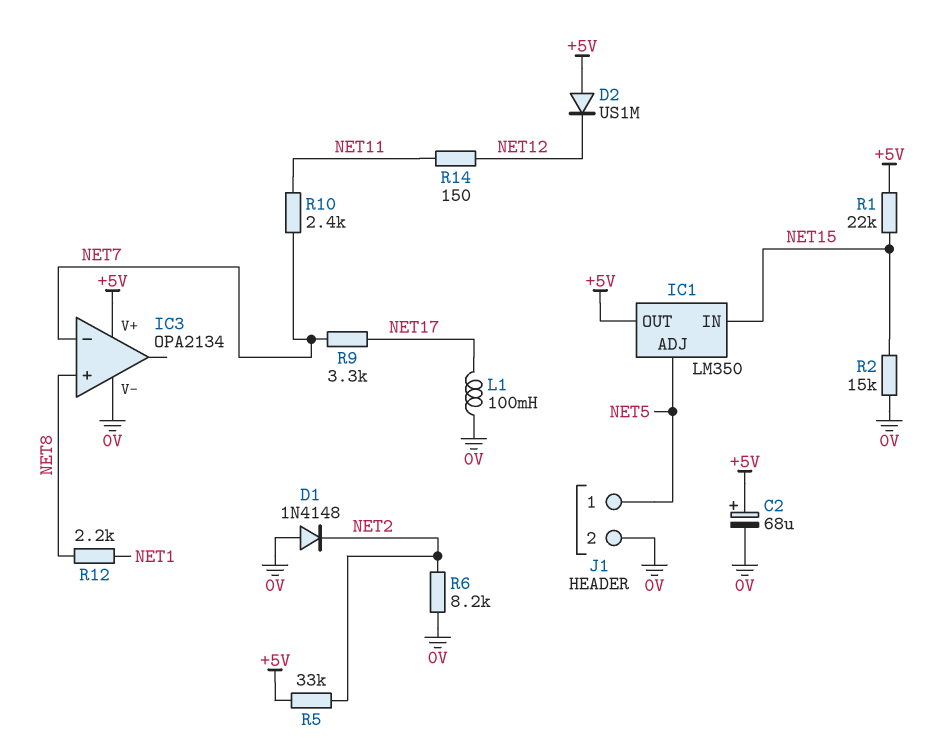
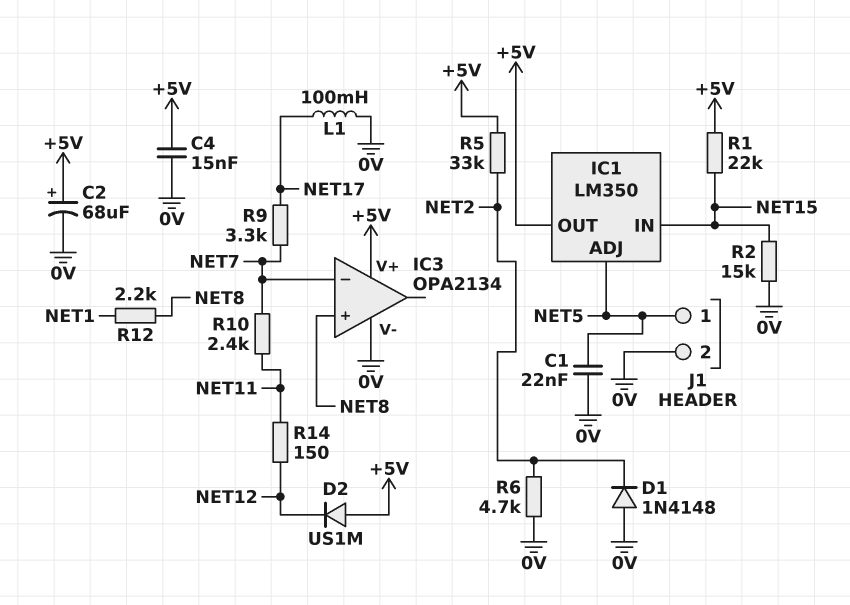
C1: none -> 22nF (0V, NET5)
C4: none -> 15nF (+5V, 0V)
R6: 8.2k (0V, NET2) -> 4.7k (0V, NET2)

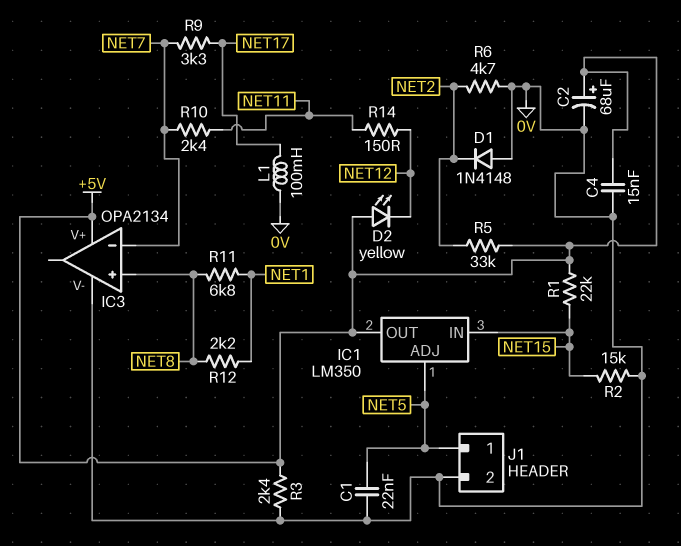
D2: diode US1M (A +5V, K NET12) -> LED yellow (A +5V, K NET12)
R3: none -> 2.4k (+5V, 0V)
R11: none -> 6.8k (NET1, NET8)

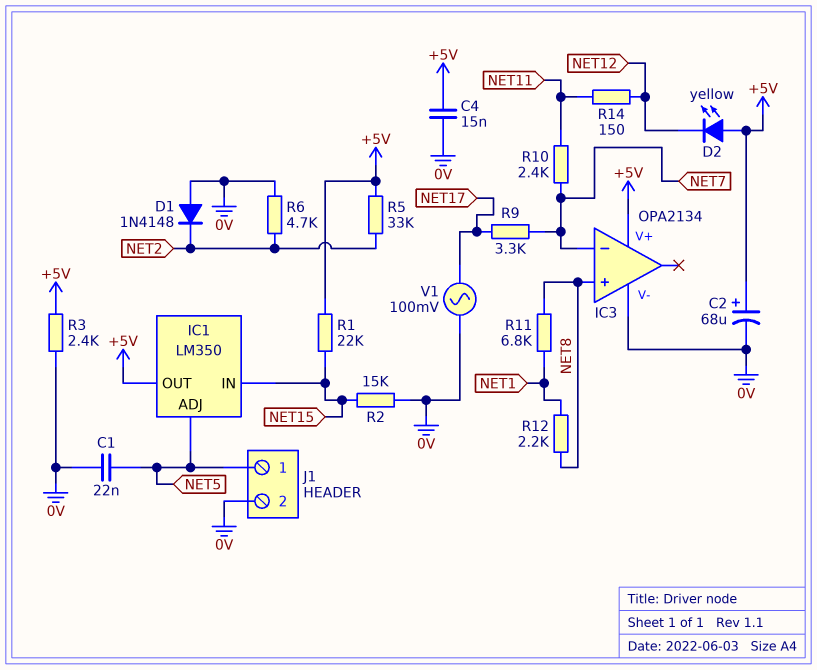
L1: 100mH (0V, NET17) -> none
V1: none -> AC 100mV (0V, NET17)

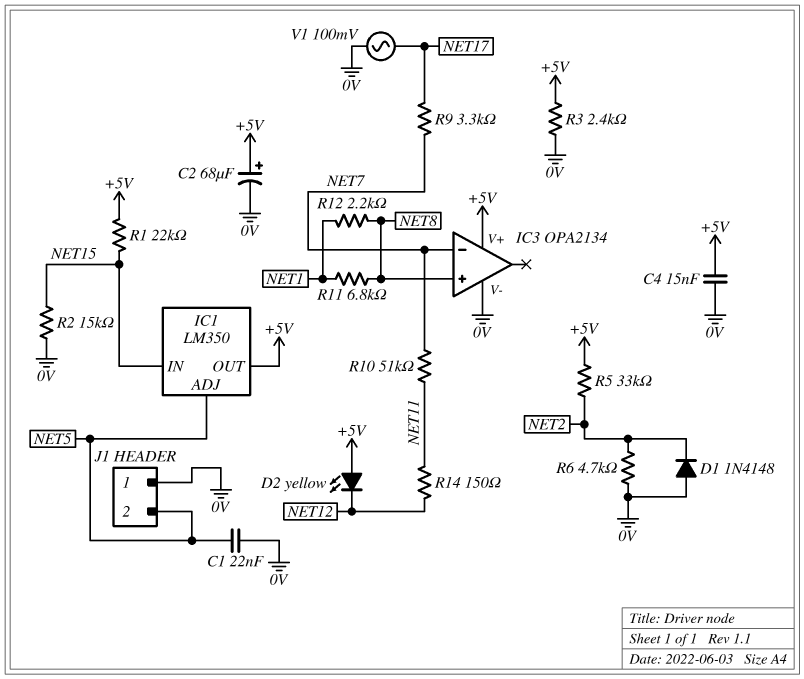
J1 pin 1: NET5 -> 0V
J1 pin 2: 0V -> NET5
R10: 2.4k (NET7, NET11) -> 51k (NET7, NET11)

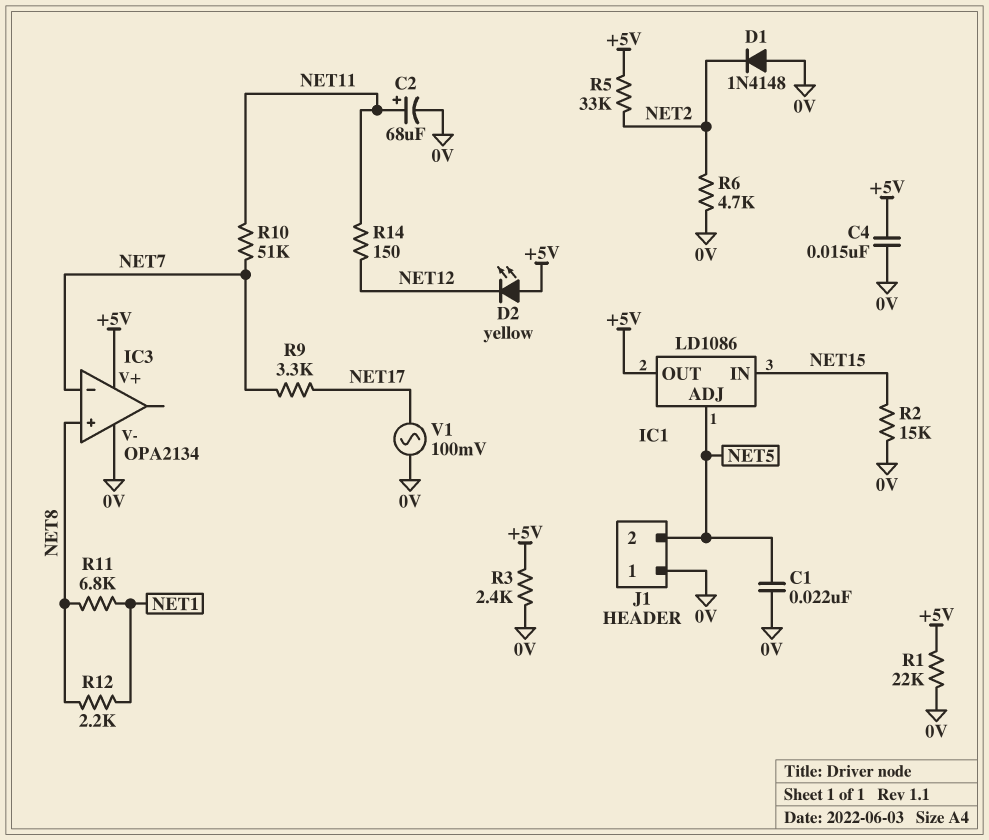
C2: 68uF (plus +5V, minus 0V) -> 68uF (plus NET11, minus 0V)
IC1: LM350 -> LD1086
R1: 22k (+5V, NET15) -> 22k (+5V, 0V)

